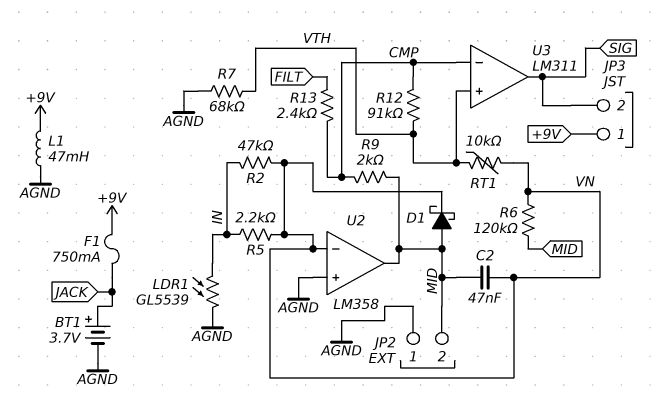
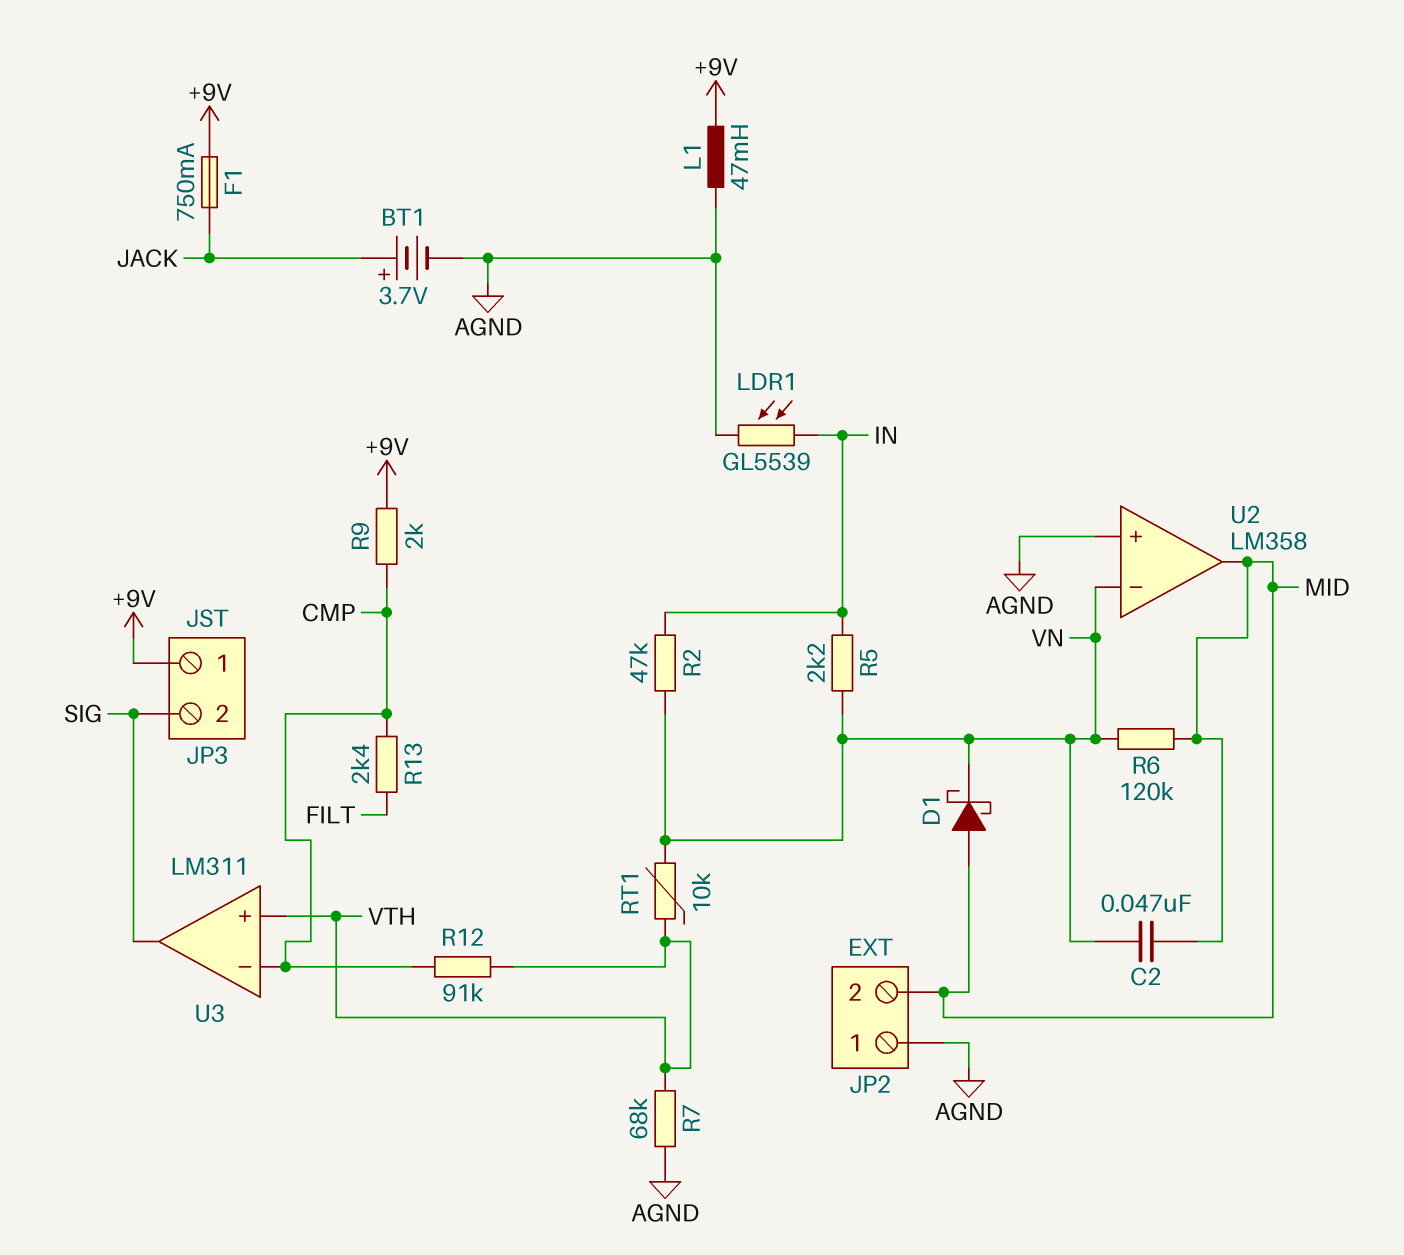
R9: 2k (CMP, MID) -> 2k (+9V, CMP)

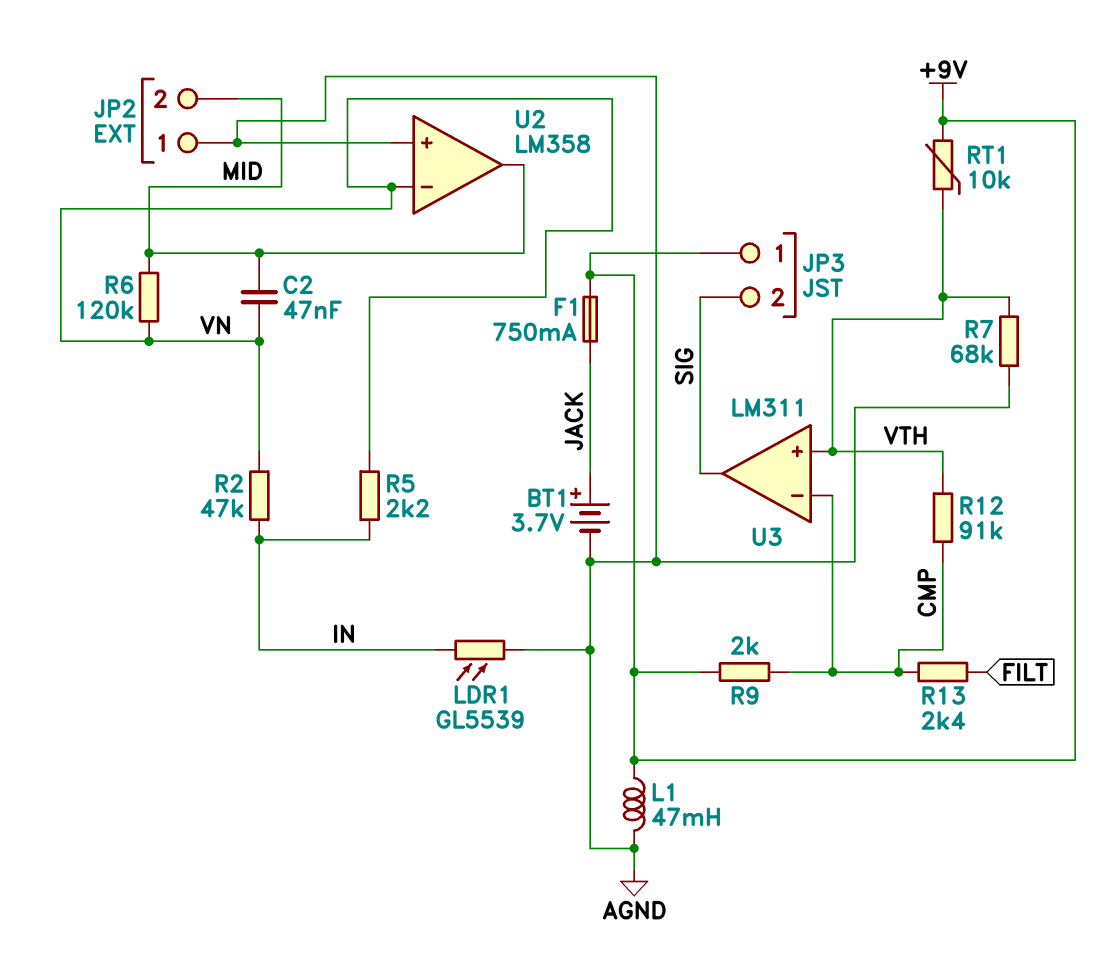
D1: schottky (A MID, K VN) -> none
RT1: 10k (VN, VTH) -> 10k (+9V, VTH)

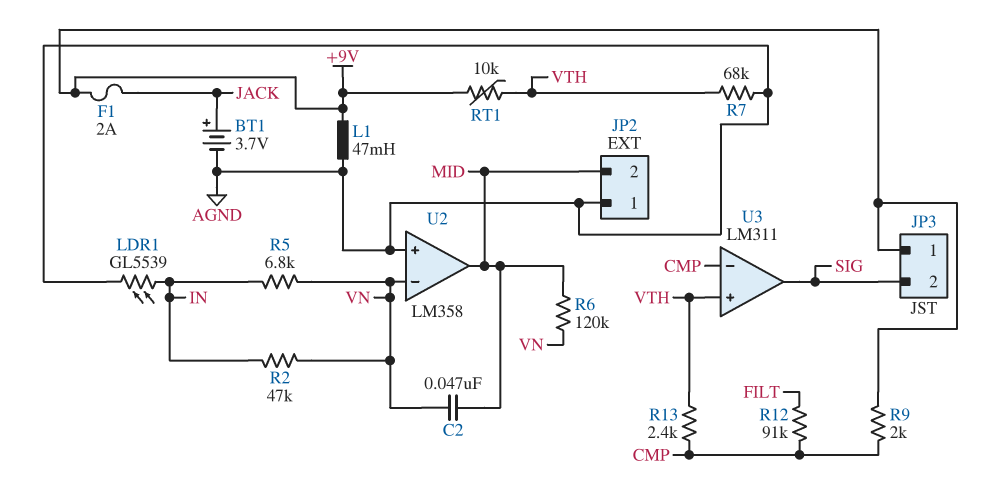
F1: 750mA (+9V, JACK) -> 2A (+9V, JACK)
R5: 2.2k (IN, VN) -> 6.8k (IN, VN)
R12: 91k (CMP, VTH) -> 91k (CMP, FILT)
R13: 2.4k (CMP, FILT) -> 2.4k (CMP, VTH)

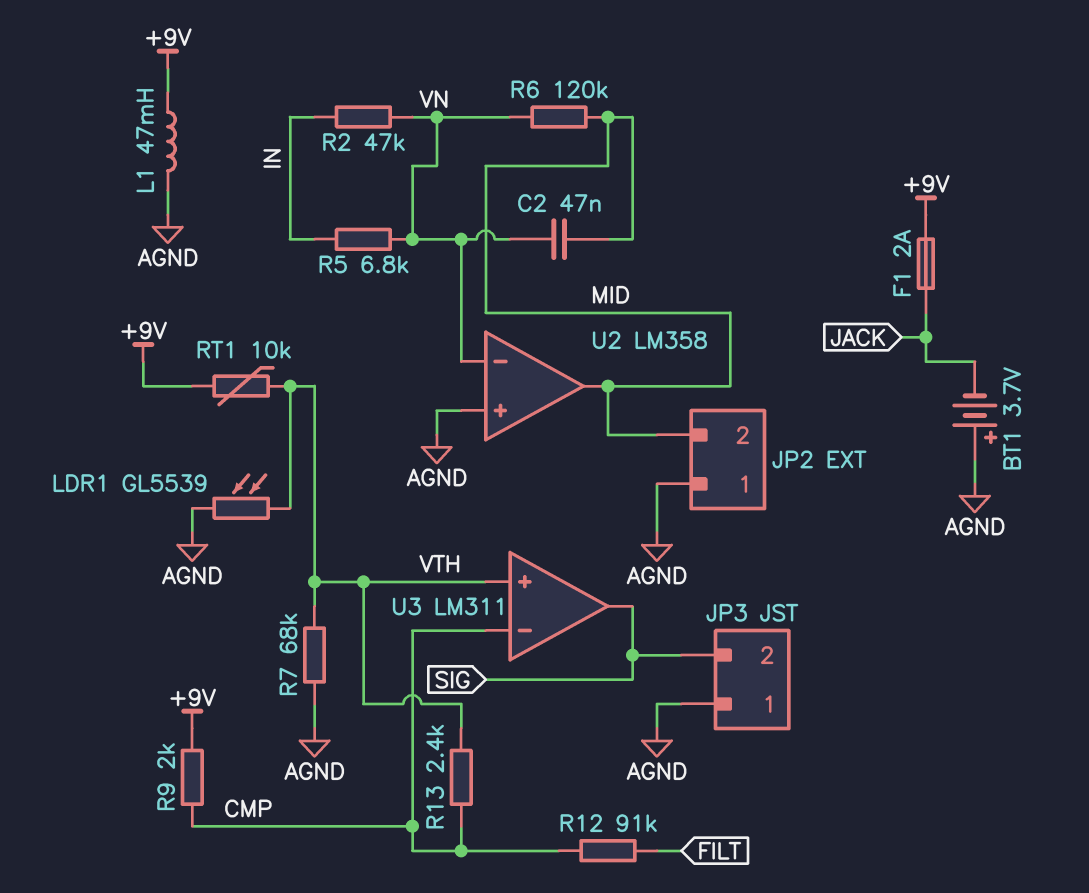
BT1: 3.7V (plus JACK, minus AGND) -> 3.7V (plus AGND, minus JACK)
JP3 pin 1: +9V -> AGND
LDR1: GL5539 (AGND, IN) -> GL5539 (AGND, VTH)

